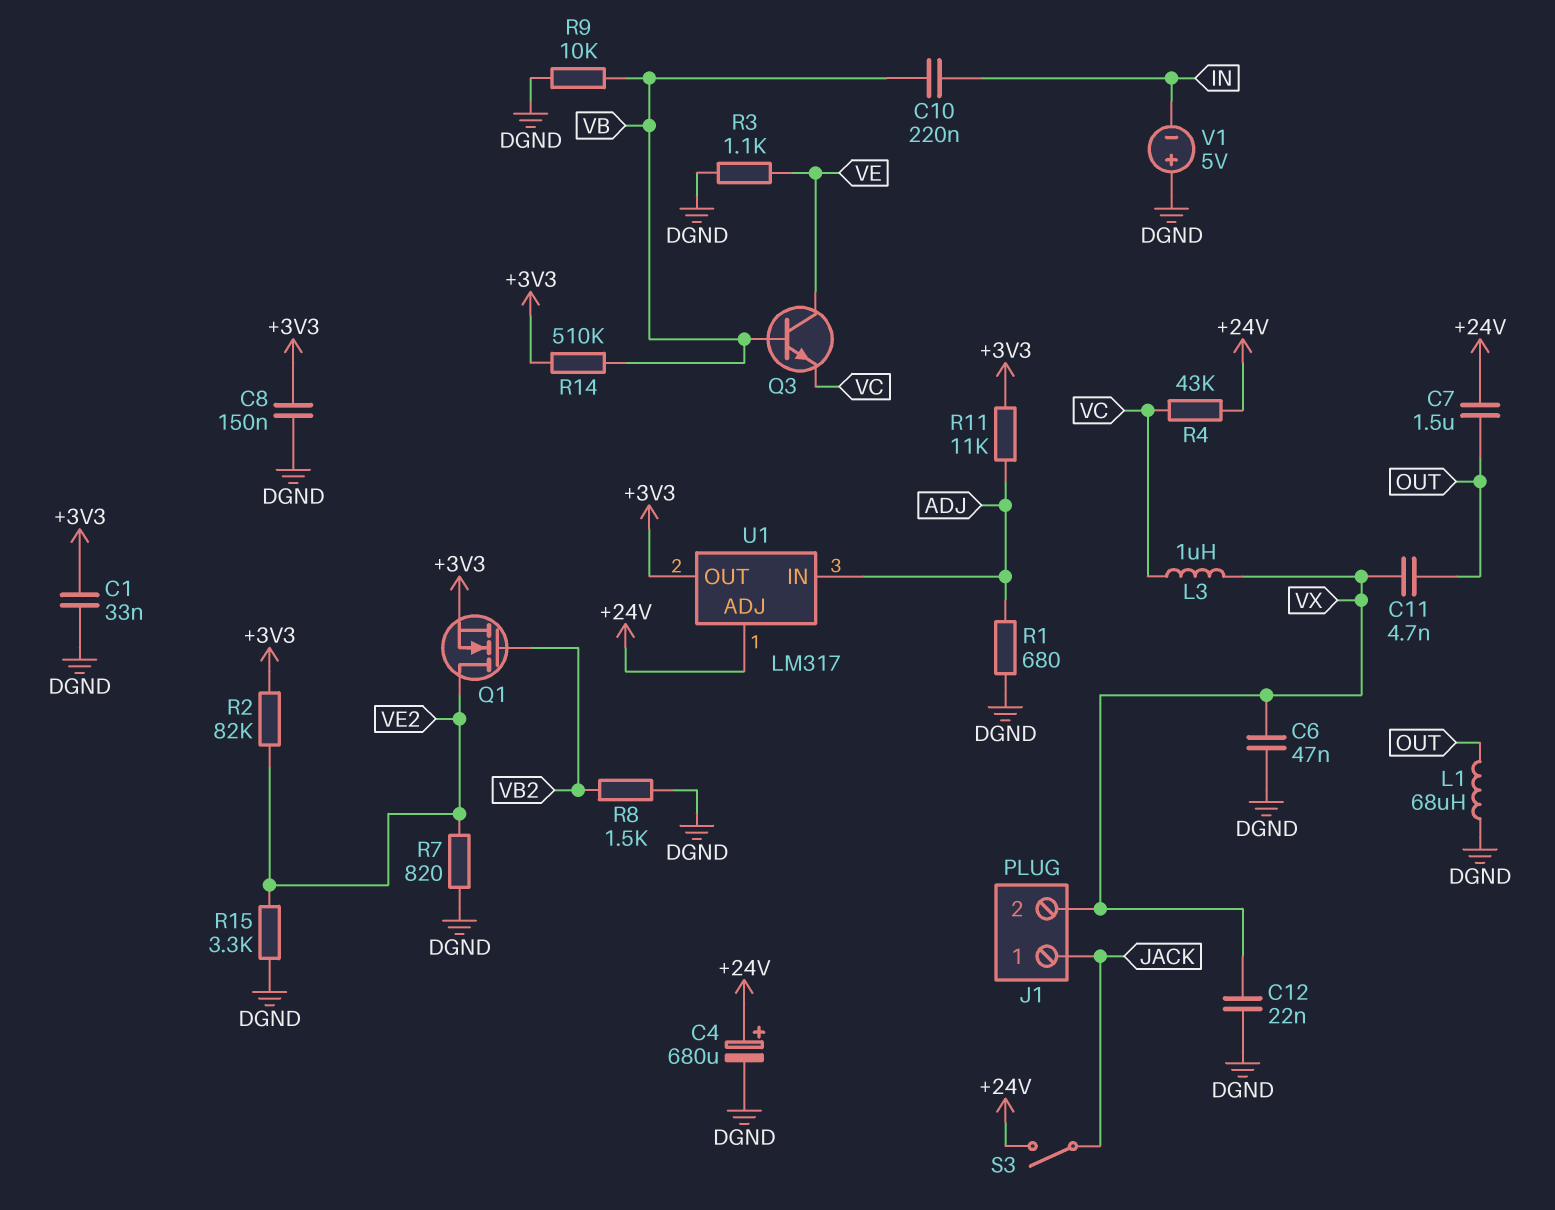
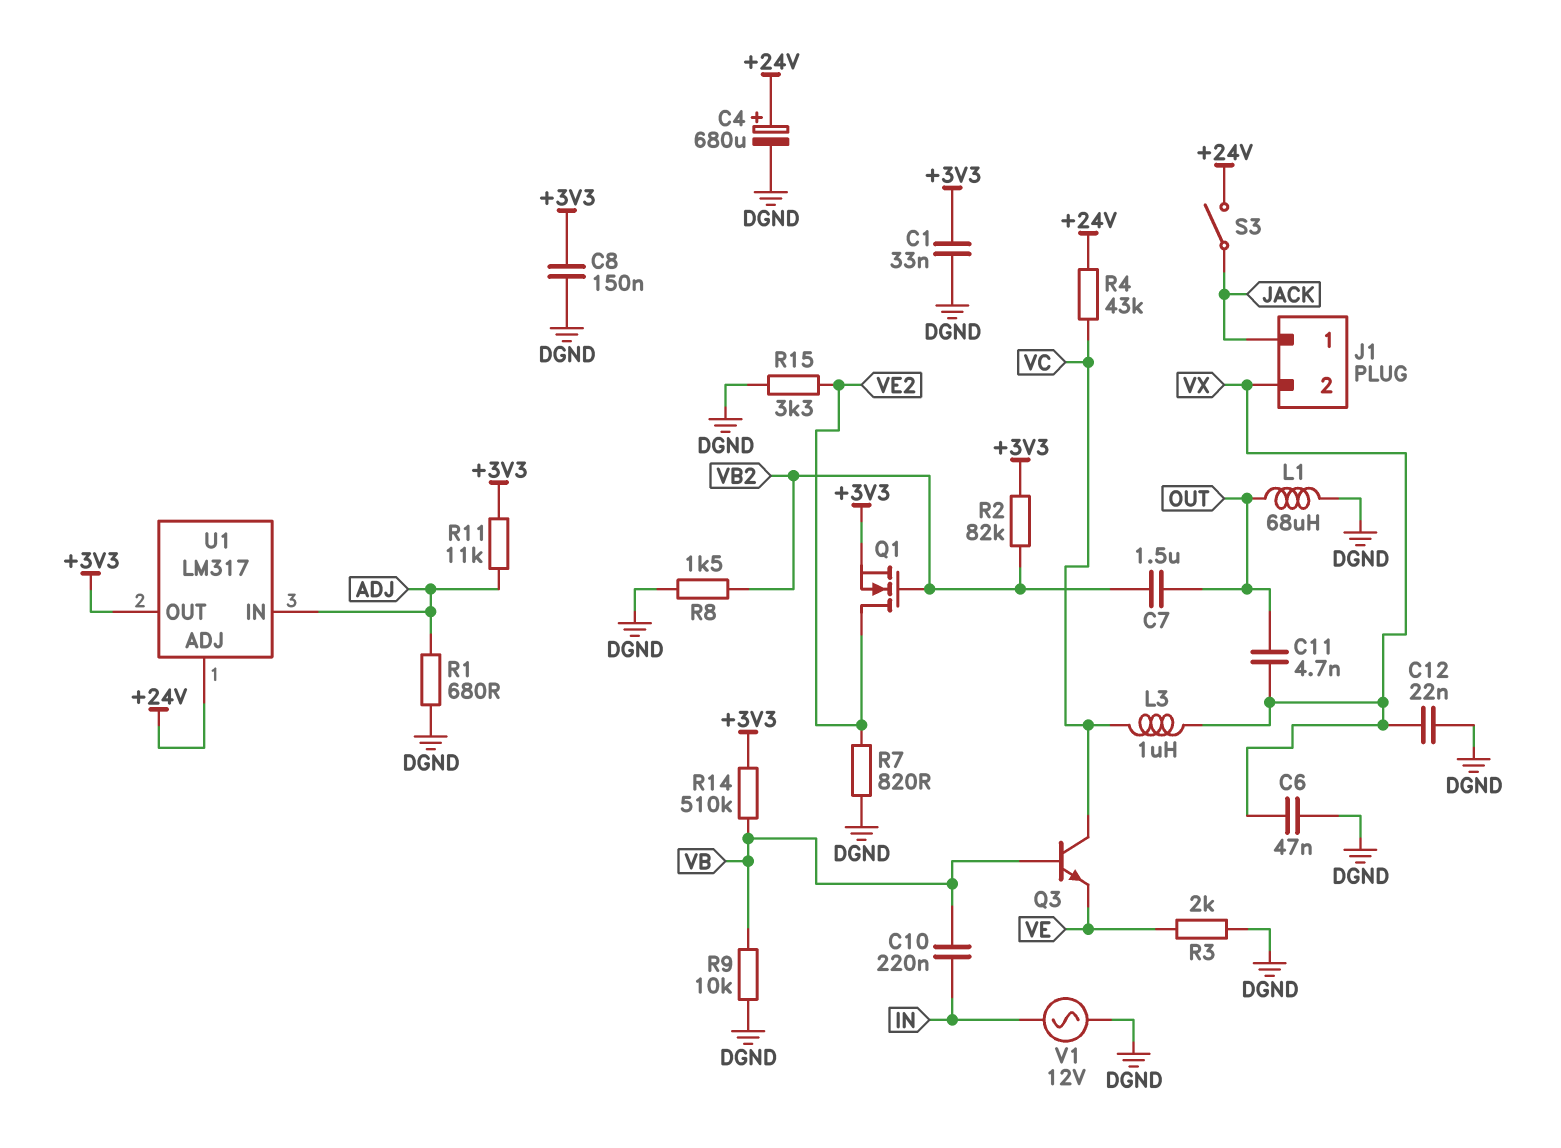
C7: 1.5uF (+24V, OUT) -> 1.5uF (OUT, VB2)
Q3: NPN (B VB, C VE, E VC) -> NPN (B VB, C VC, E VE)
R2: 82k (+3V3, VE2) -> 82k (+3V3, VB2)
R3: 1.1k (DGND, VE) -> 2k (DGND, VE)
V1: 5V (plus DGND, minus IN) -> AC 12V (DGND, IN)

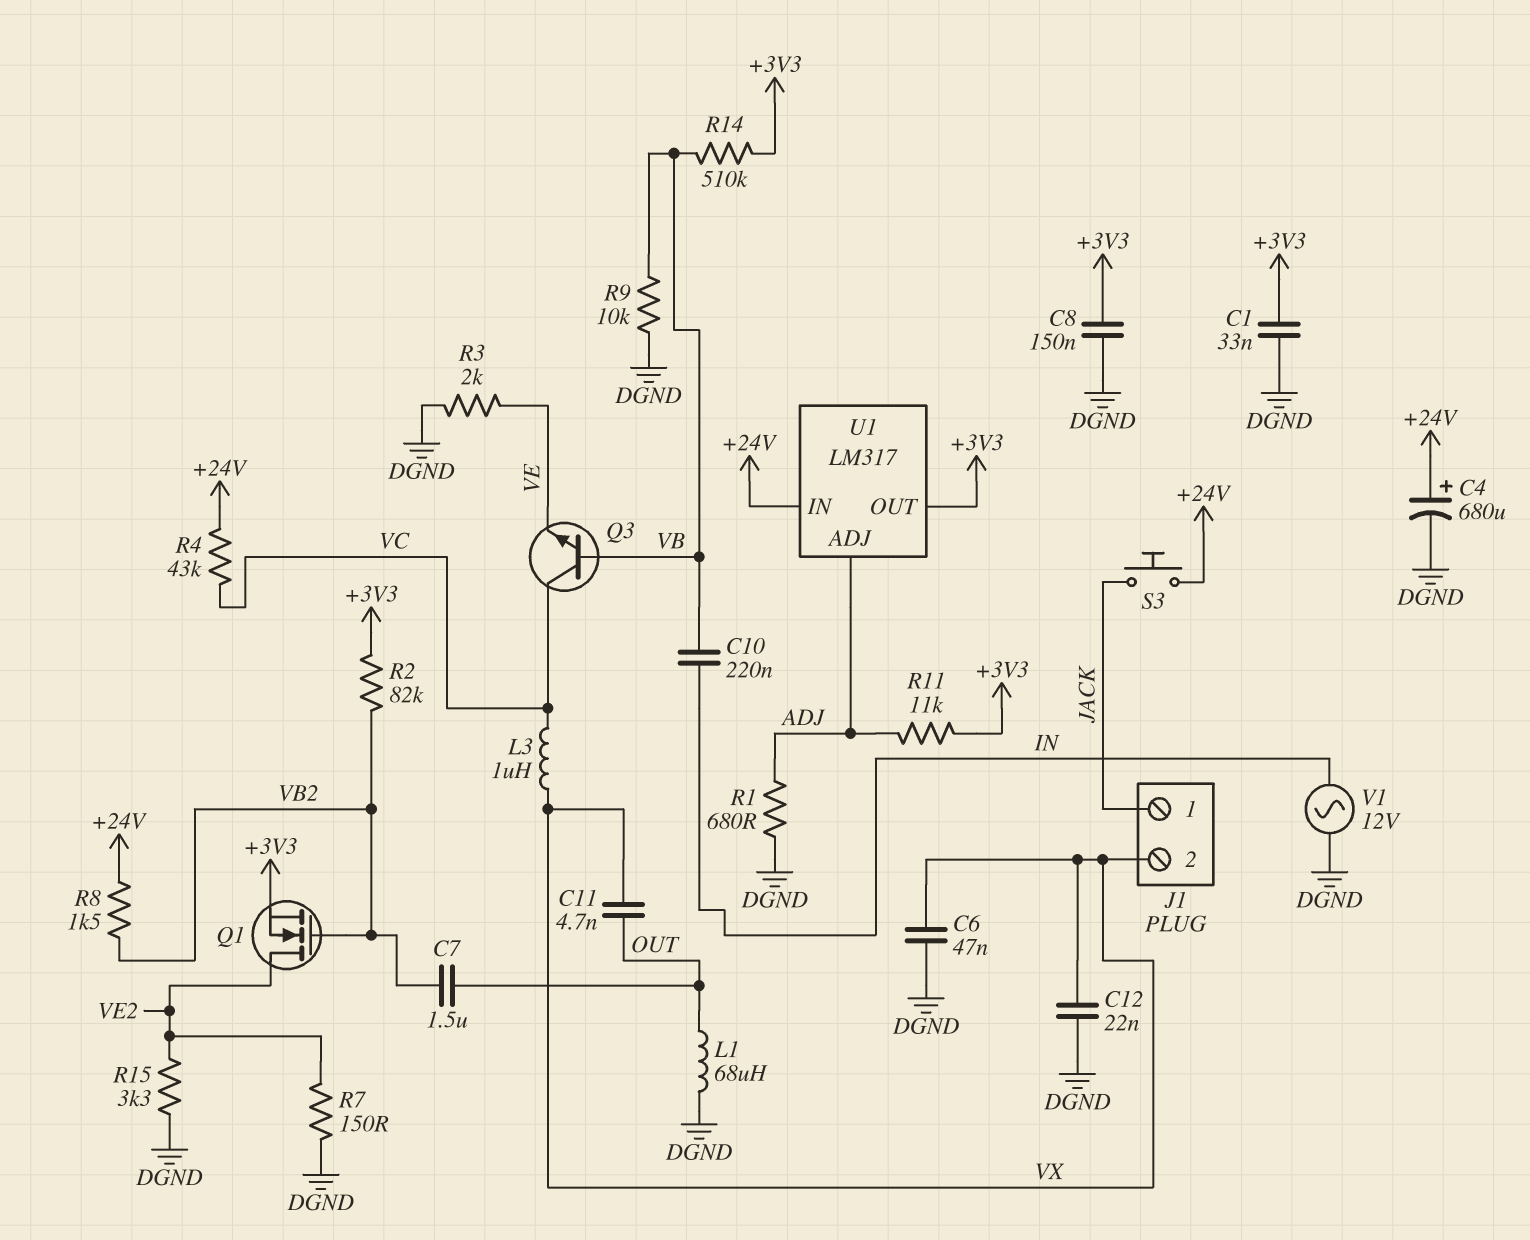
R7: 820 (DGND, VE2) -> 150 (DGND, VE2)
R8: 1.5k (DGND, VB2) -> 1.5k (+24V, VB2)
S3: switch (+24V, JACK) -> button (+24V, JACK)
U1 pin ADJ: +24V -> ADJ
U1 pin IN: ADJ -> +24V

